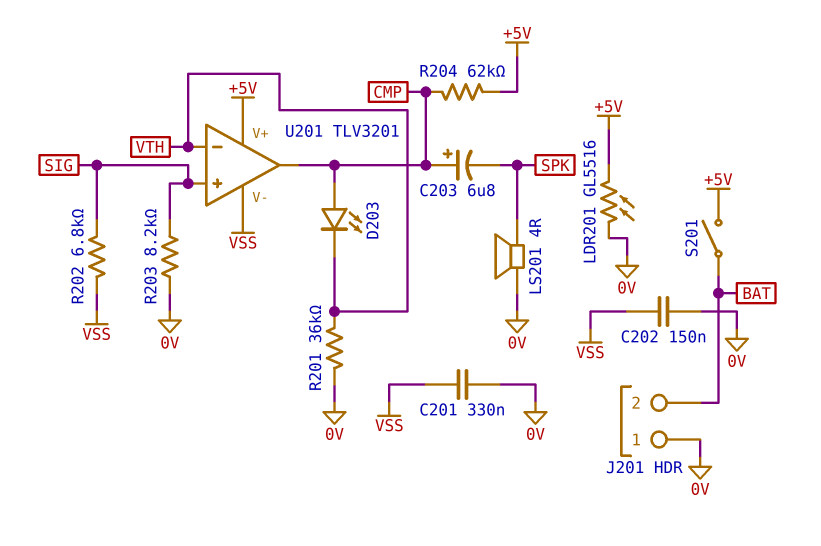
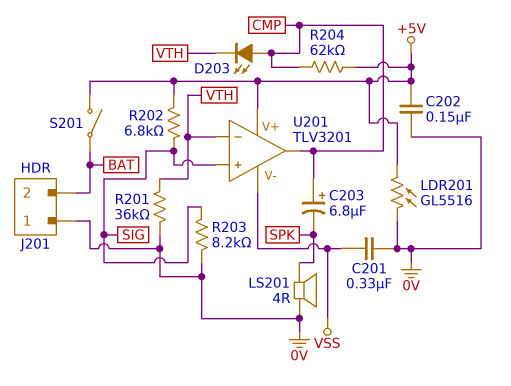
C202: 150nF (0V, VSS) -> 150nF (+5V, 0V)
R202: 6.8k (SIG, VSS) -> 6.8k (+5V, SIG)

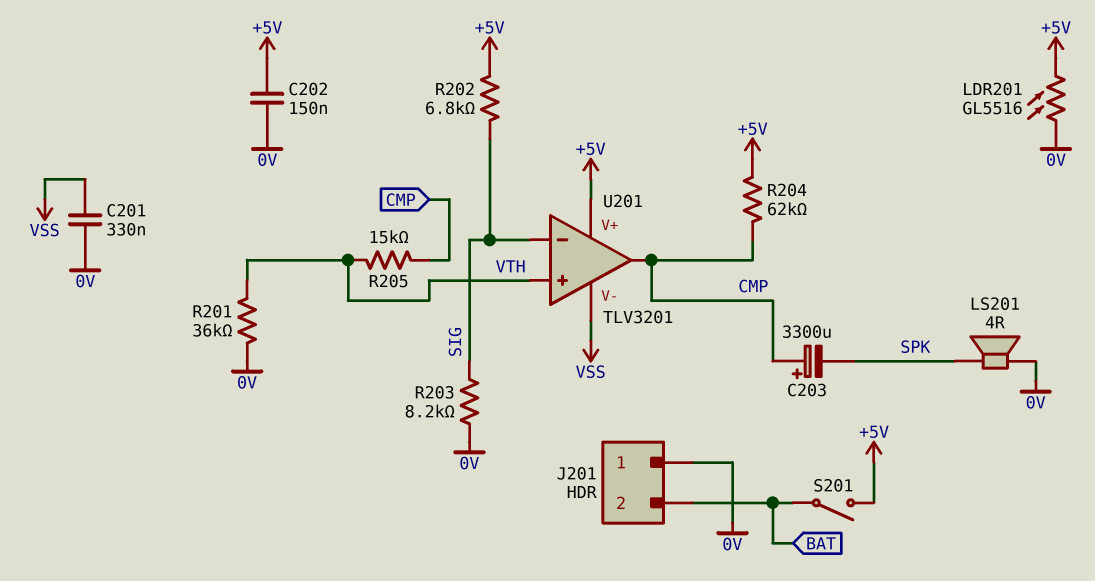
C203: 6.8uF (plus CMP, minus SPK) -> 3300uF (plus CMP, minus SPK)
D203: LED (A CMP, K VTH) -> none
R205: none -> 15k (CMP, VTH)
U201 pin in+: SIG -> VTH
U201 pin in-: VTH -> SIG

